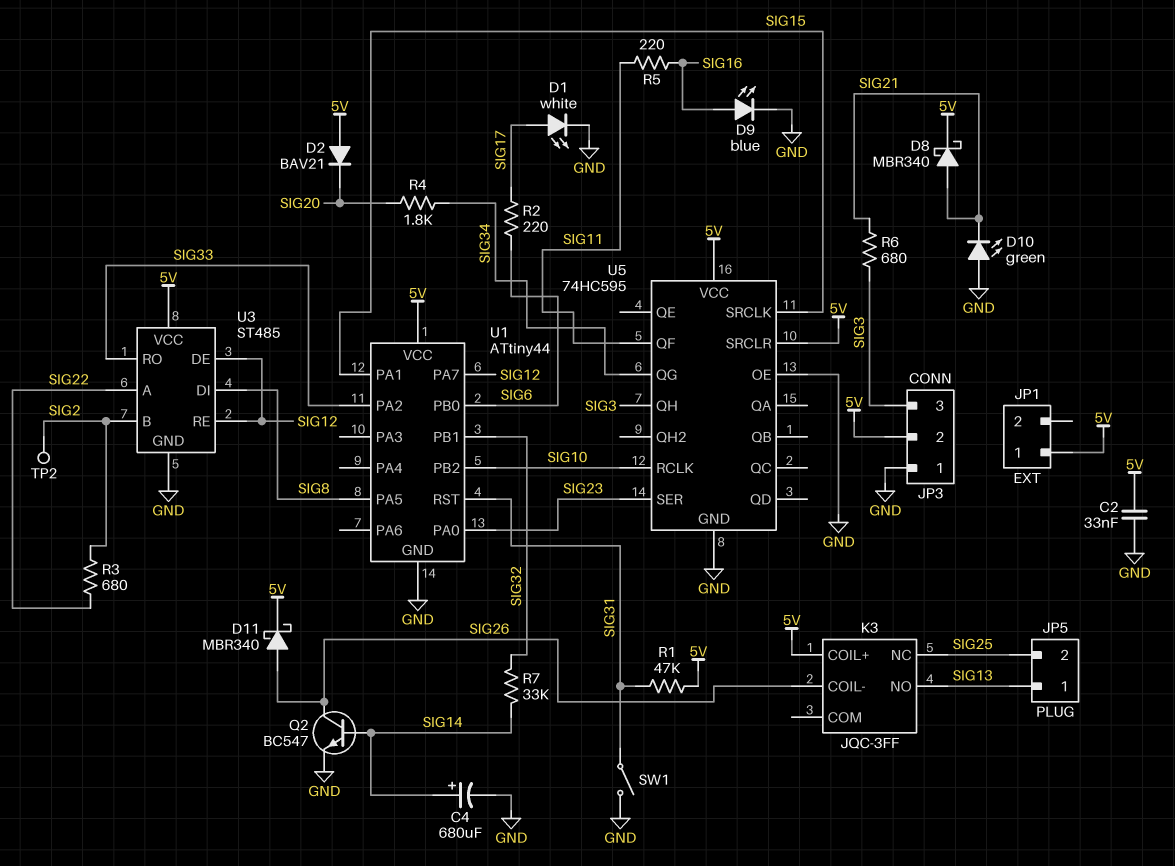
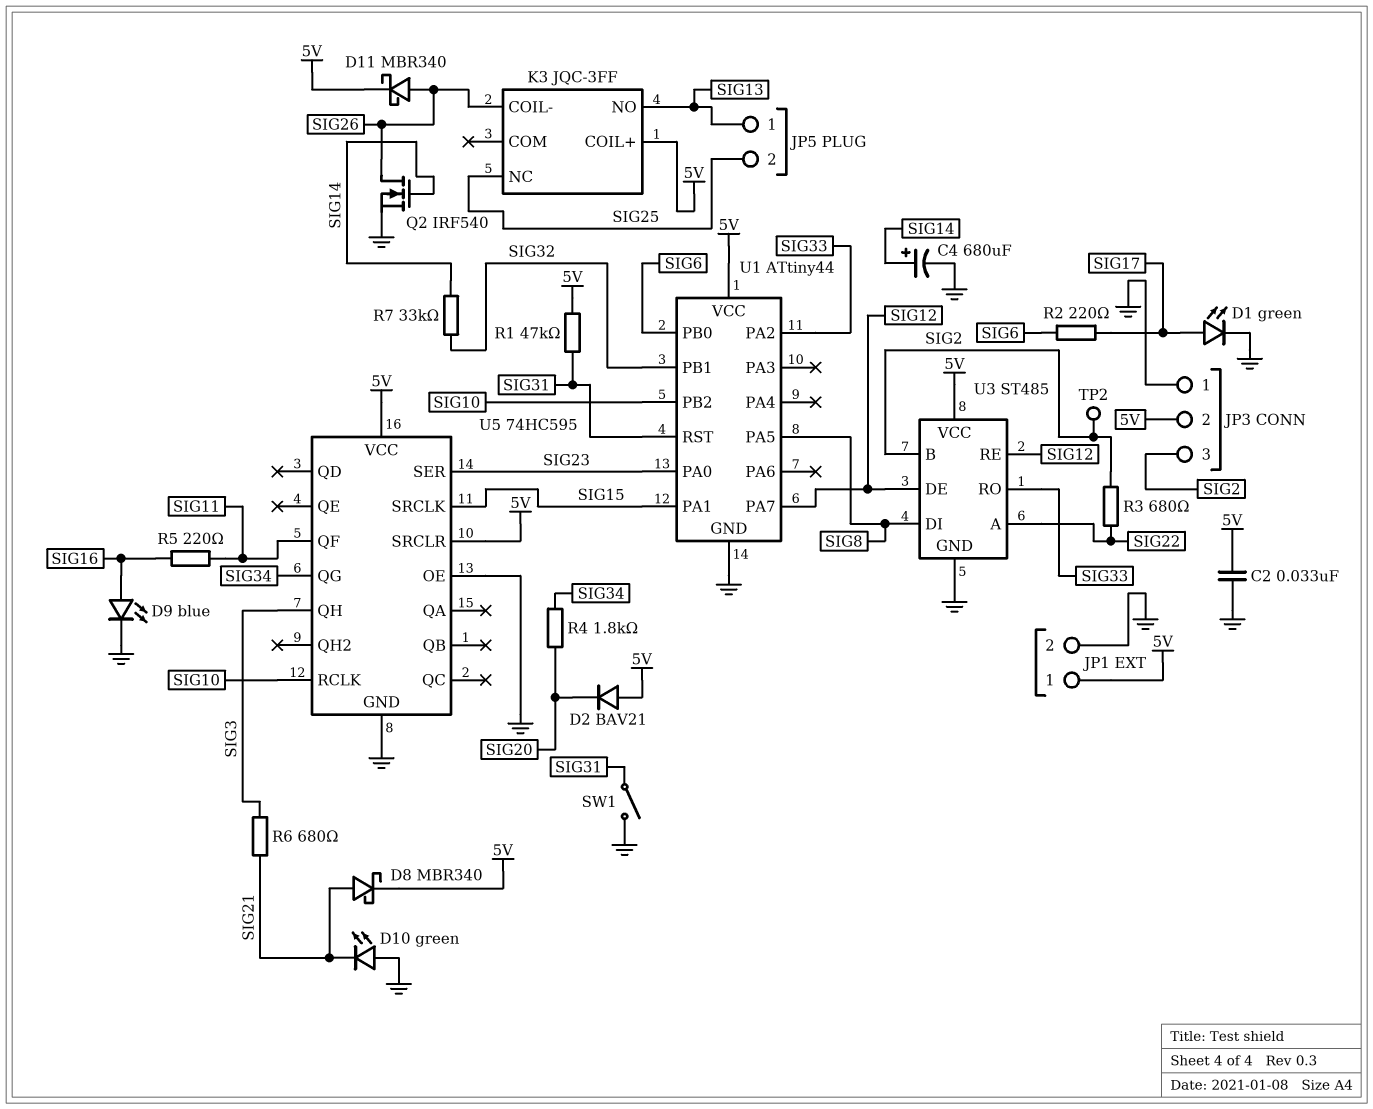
D1: LED white (A SIG17, K GND) -> LED green (A SIG17, K GND)
JP1 pin 2: none -> GND
JP3 pin 3: SIG3 -> SIG2
Q2: NPN BC547 (B SIG14, C SIG26, E GND) -> NMOS IRF540 (G SIG14, D SIG26, S GND)

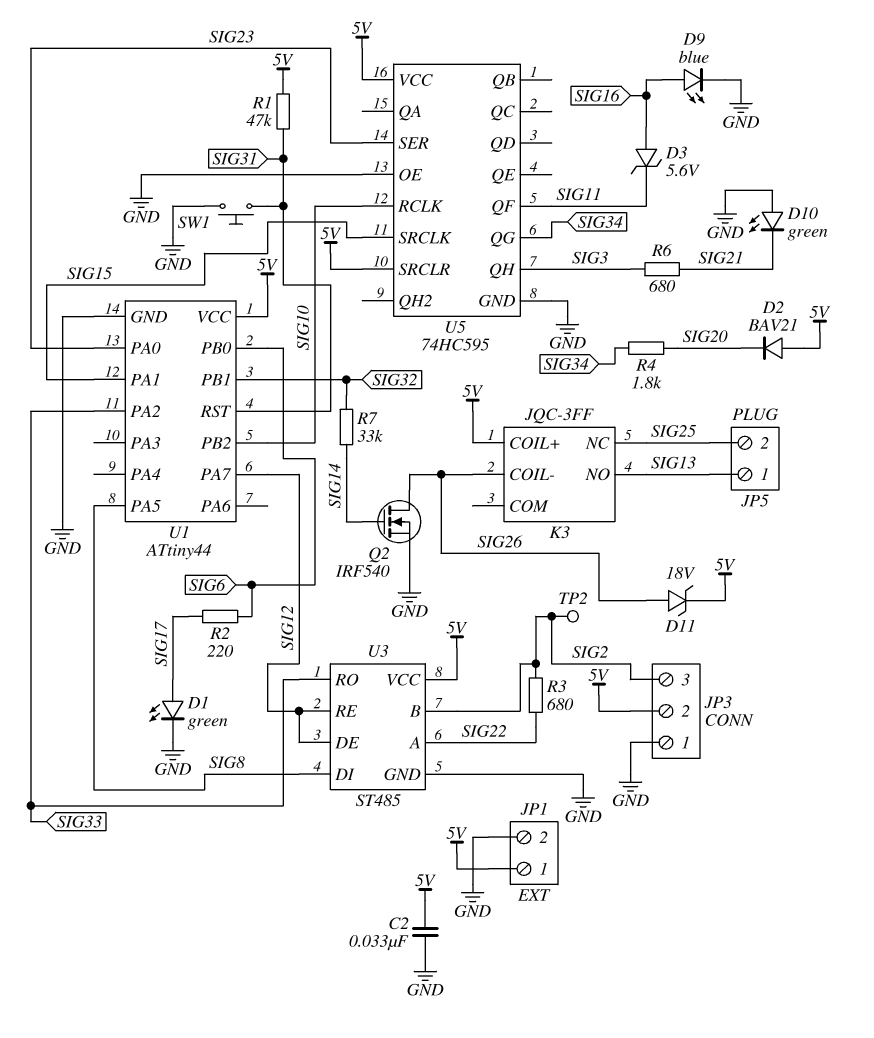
C4: 680uF (plus SIG14, minus GND) -> none
D3: none -> zener 5.6V (A SIG16, K SIG11)
D8: schottky MBR340 (A SIG21, K 5V) -> none
D11: schottky MBR340 (A SIG26, K 5V) -> zener 18V (A SIG26, K 5V)
R5: 220 (SIG11, SIG16) -> none
SW1: switch (GND, SIG31) -> button (GND, SIG31)

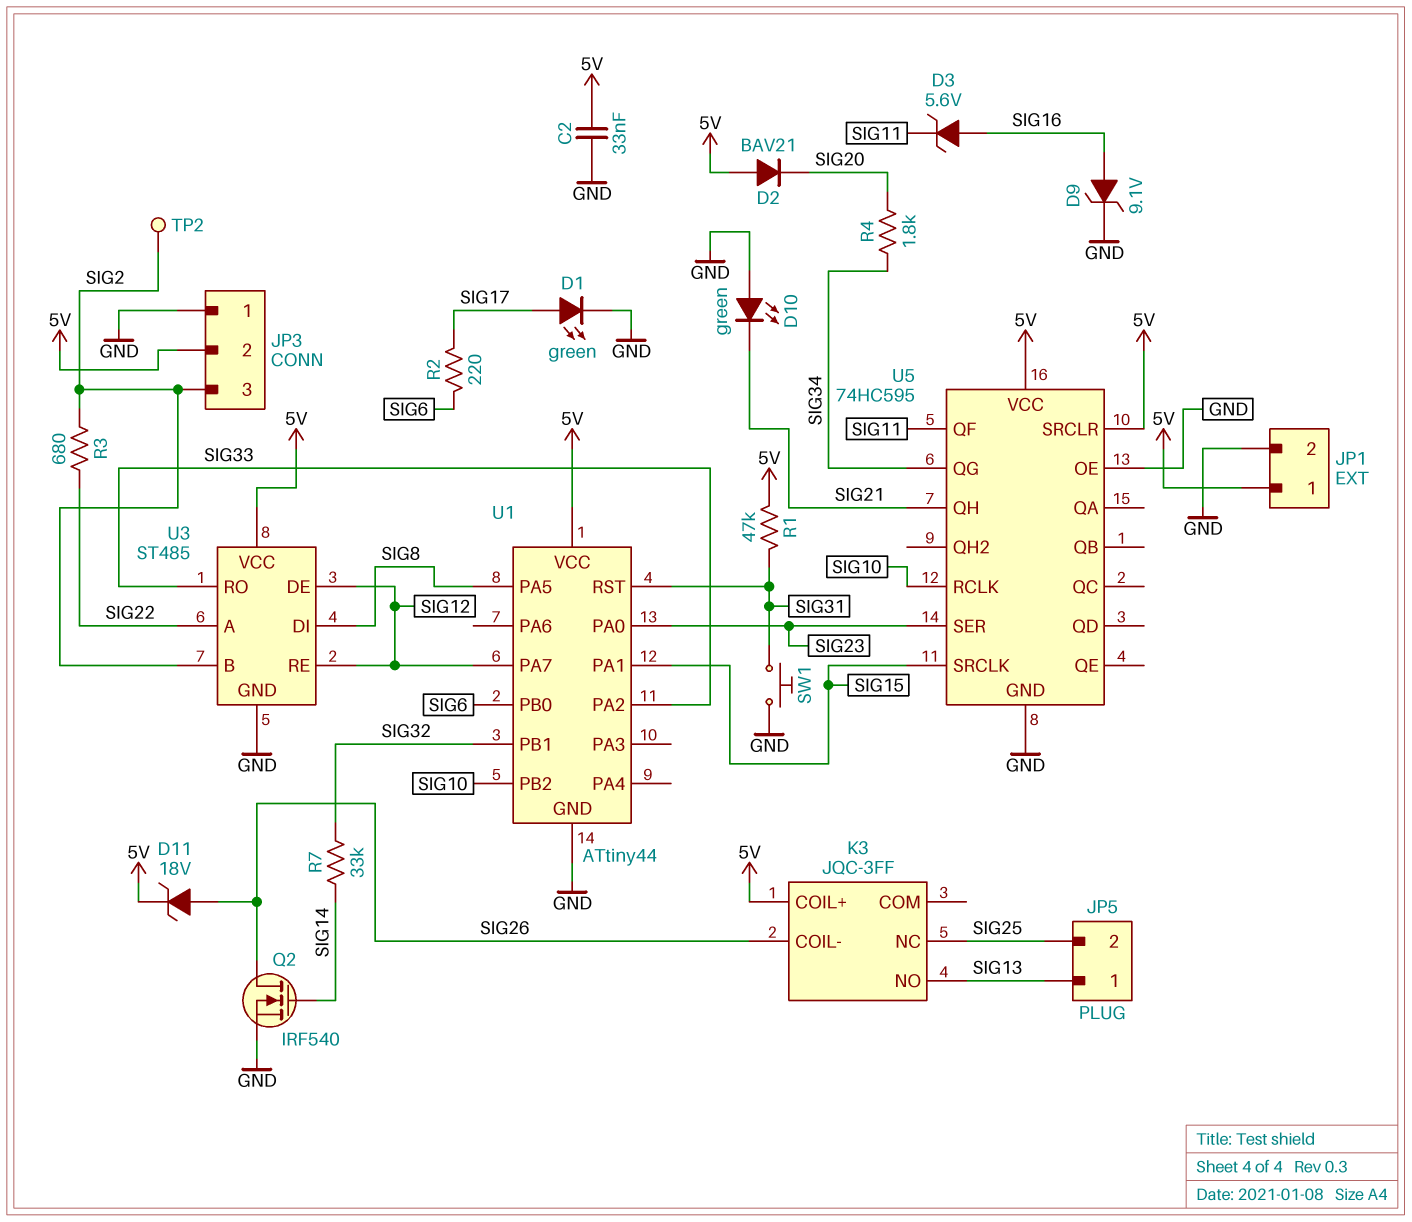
D9: LED blue (A SIG16, K GND) -> zener 9.1V (A SIG16, K GND)
R6: 680 (SIG3, SIG21) -> none
U5 pin QH: SIG3 -> SIG21

